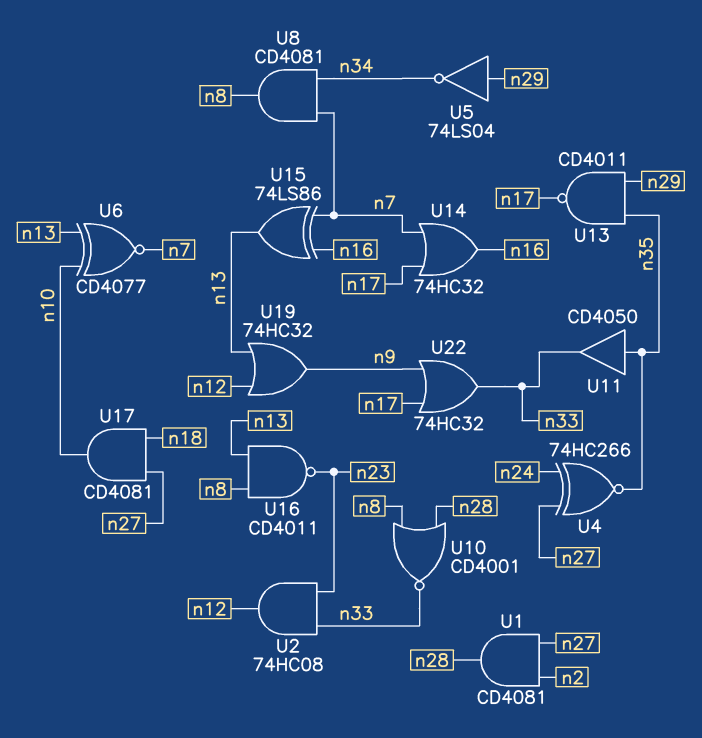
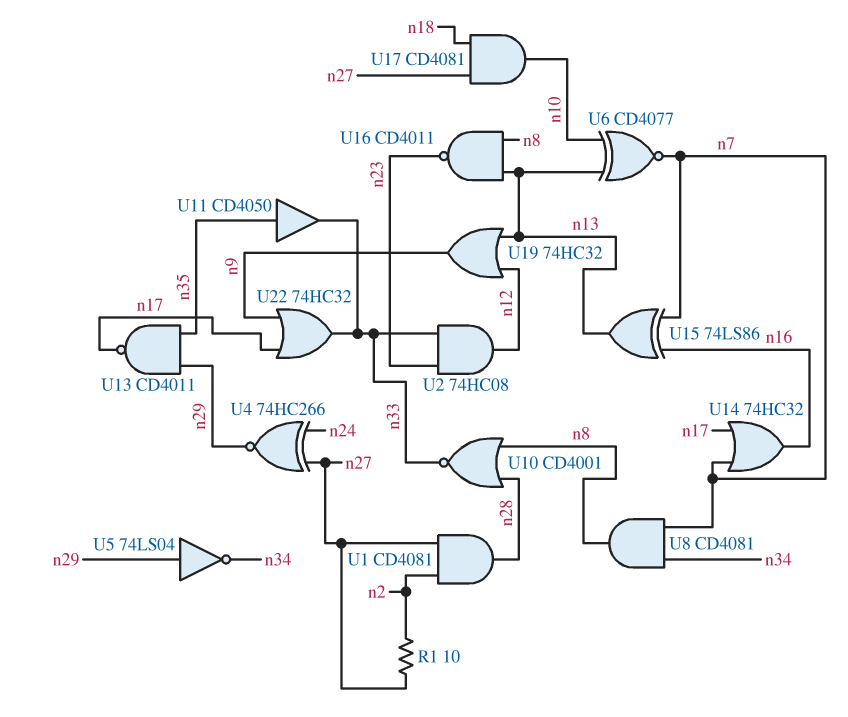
R1: none -> 10 (n2, n27)
U4: XNOR 74HC266 (in n24, in n27, out n35) -> XNOR 74HC266 (in n24, in n27, out n29)

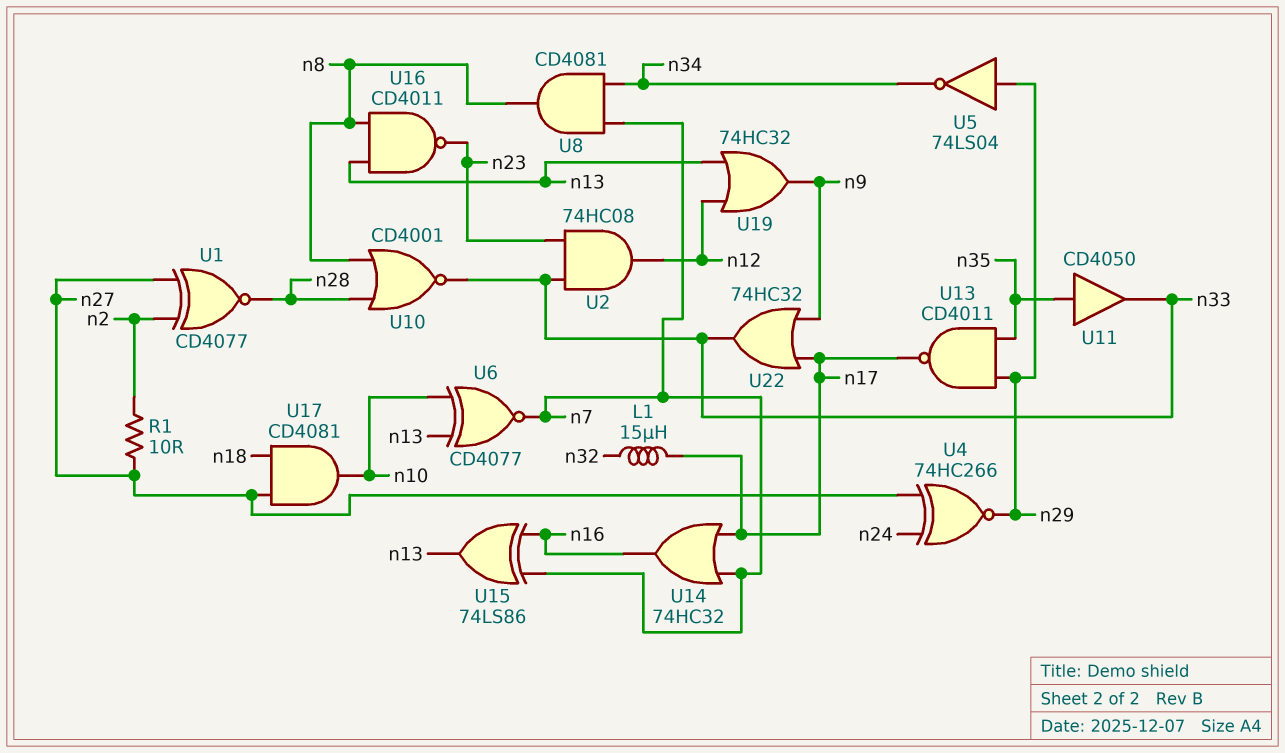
L1: none -> 15uH (n17, n32)
U1: AND CD4081 (in n2, in n27, out n28) -> XNOR CD4077 (in n2, in n27, out n28)

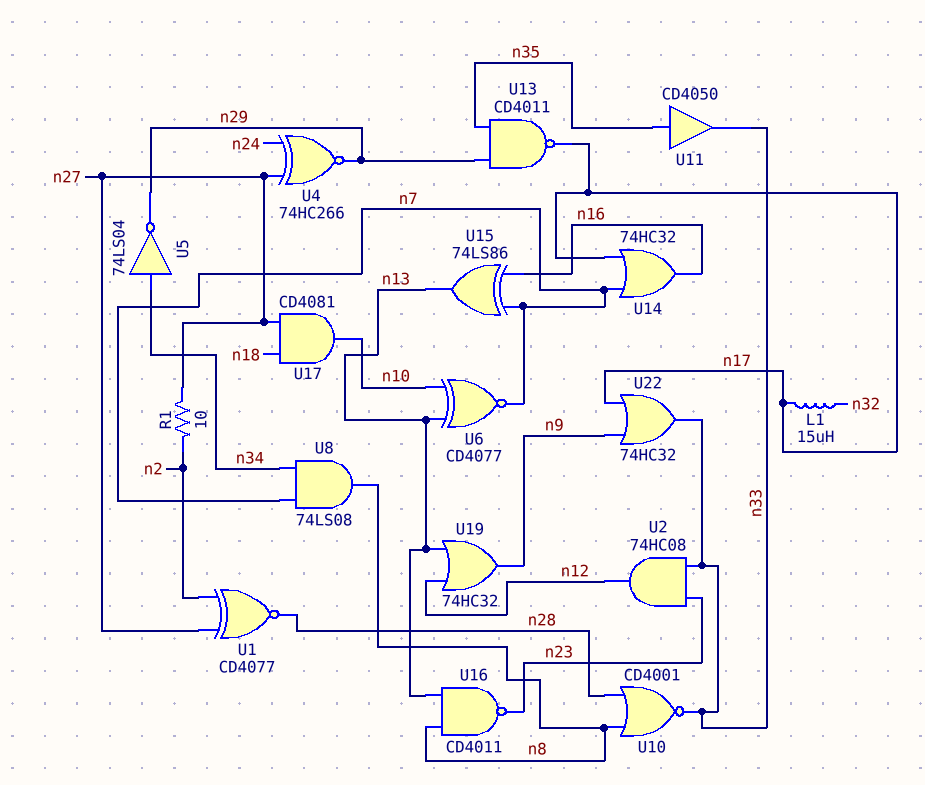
U5: NOT 74LS04 (in n29, out n34) -> NOT 74LS04 (in n34, out n29)
U8: AND CD4081 (in n7, in n34, out n8) -> AND 74LS08 (in n7, in n34, out n8)

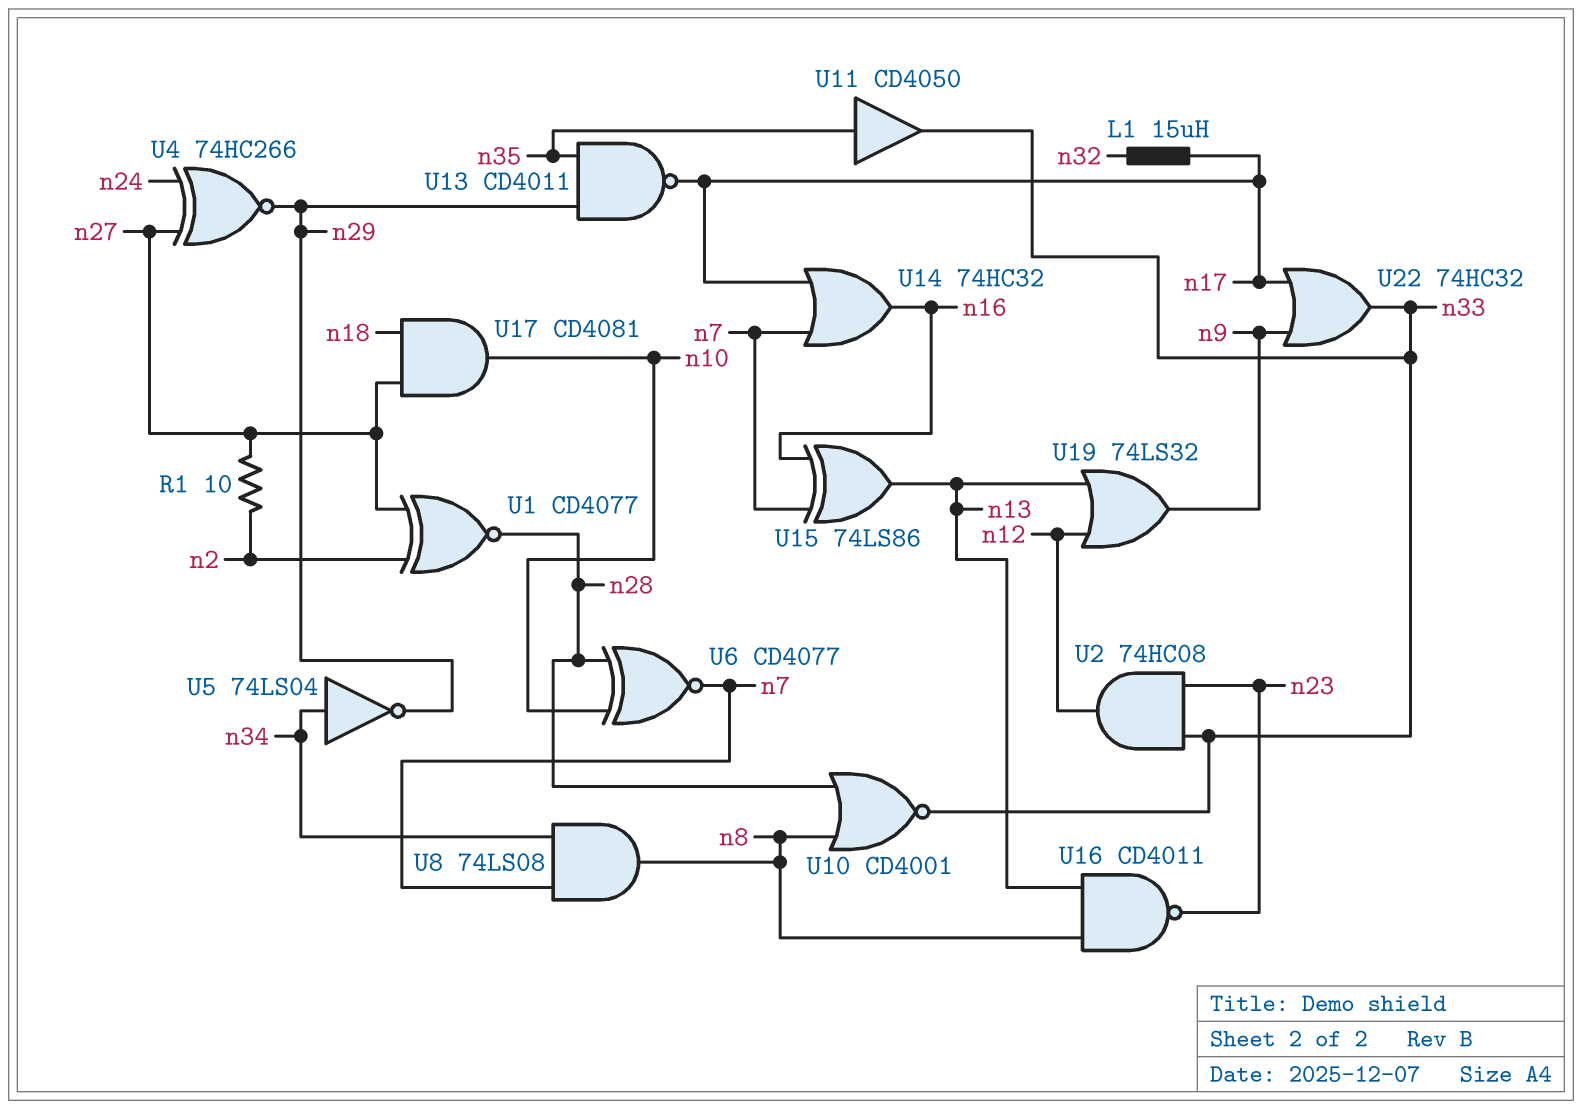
U6: XNOR CD4077 (in n10, in n13, out n7) -> XNOR CD4077 (in n10, in n28, out n7)
U19: OR 74HC32 (in n12, in n13, out n9) -> OR 74LS32 (in n12, in n13, out n9)

